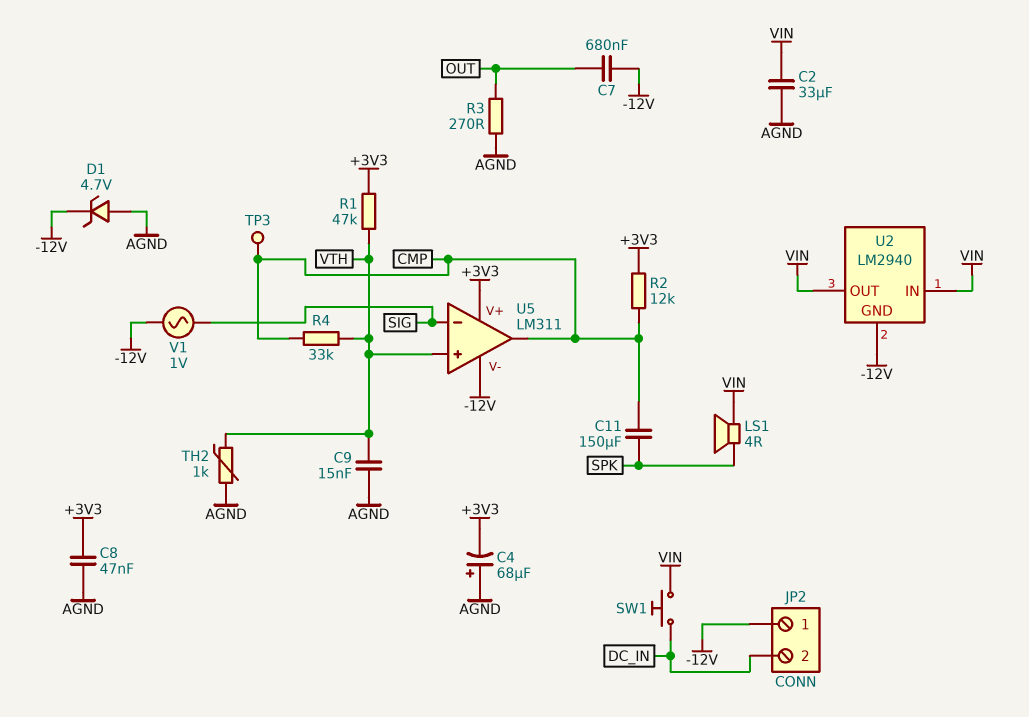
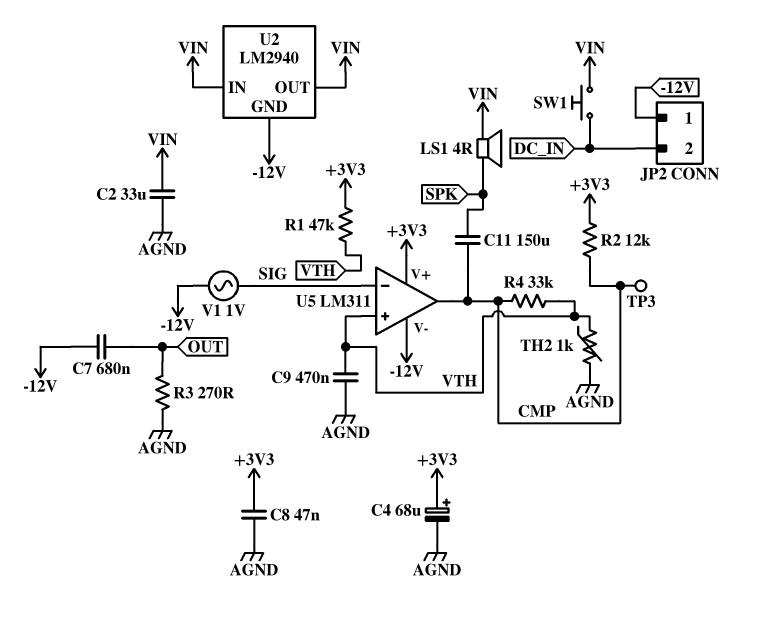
C4: 68uF (plus AGND, minus +3V3) -> 68uF (plus +3V3, minus AGND)
C9: 15nF (AGND, VTH) -> 470nF (AGND, VTH)
D1: zener 4.7V (A AGND, K -12V) -> none

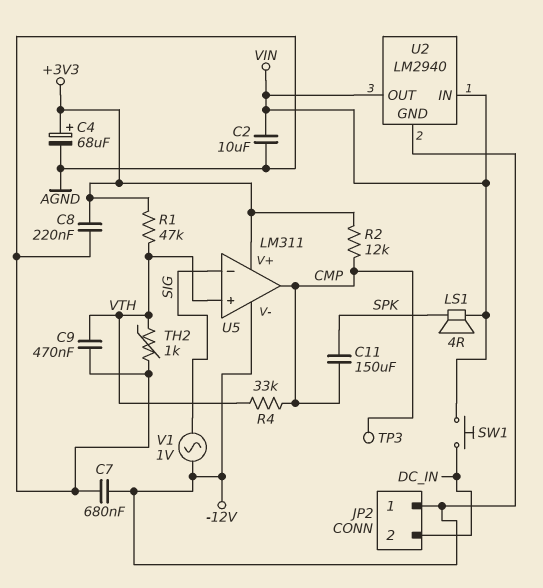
C2: 33uF (AGND, VIN) -> 10uF (AGND, VIN)
C7: 680nF (-12V, OUT) -> 680nF (-12V, AGND)
C8: 47nF (+3V3, AGND) -> 220nF (+3V3, AGND)
R3: 270 (AGND, OUT) -> none

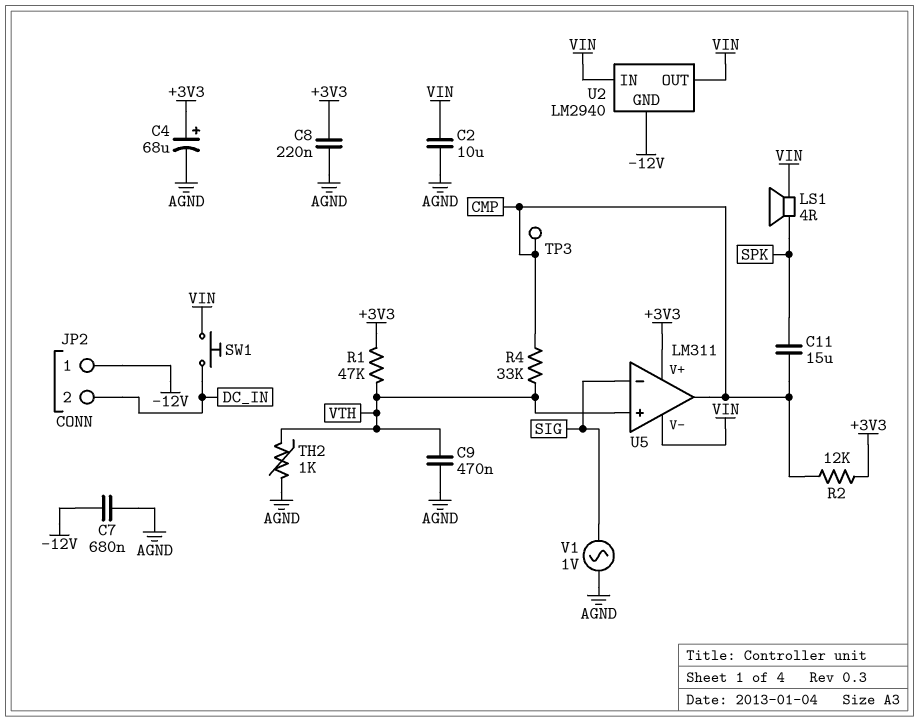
C11: 150uF (CMP, SPK) -> 15uF (CMP, SPK)
U5 pin V-: -12V -> VIN
V1: AC 1V (-12V, SIG) -> AC 1V (AGND, SIG)

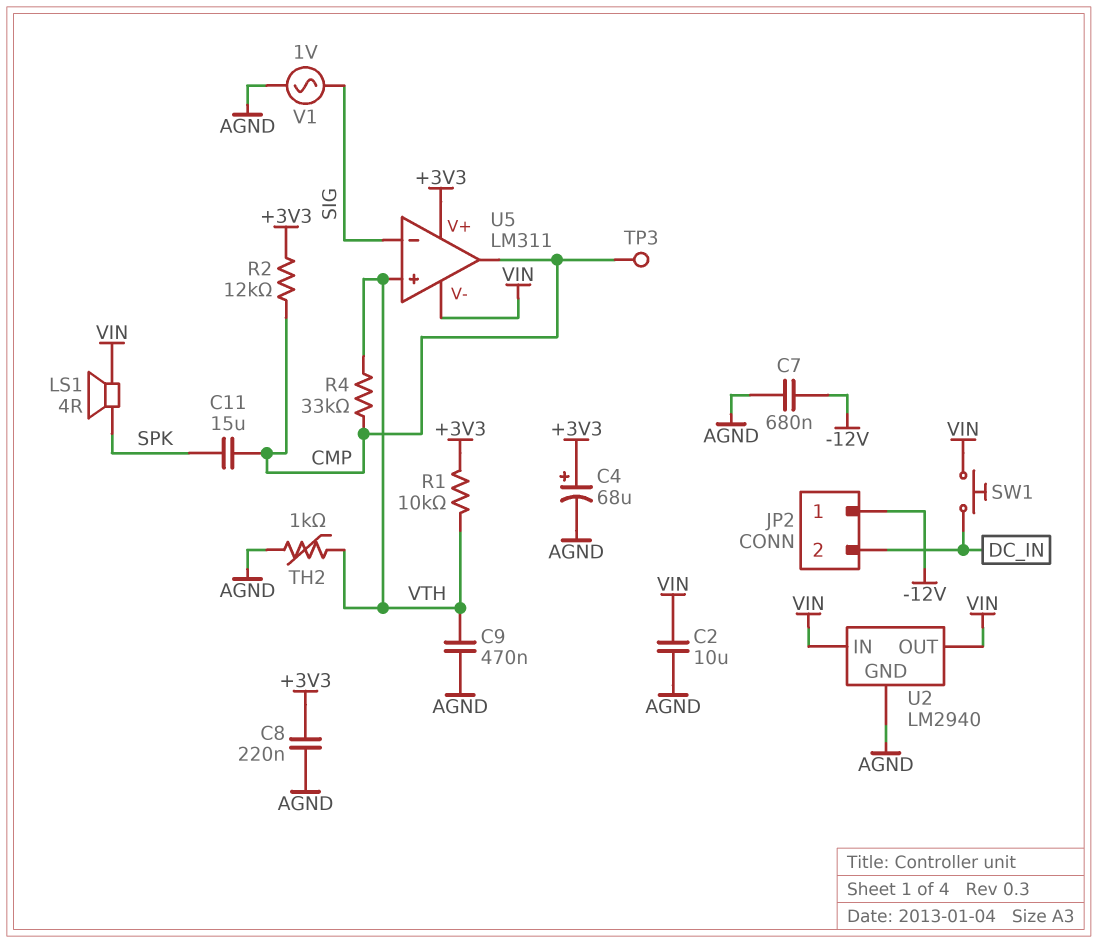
R1: 47k (+3V3, VTH) -> 10k (+3V3, VTH)
U2 pin GND: -12V -> AGND

